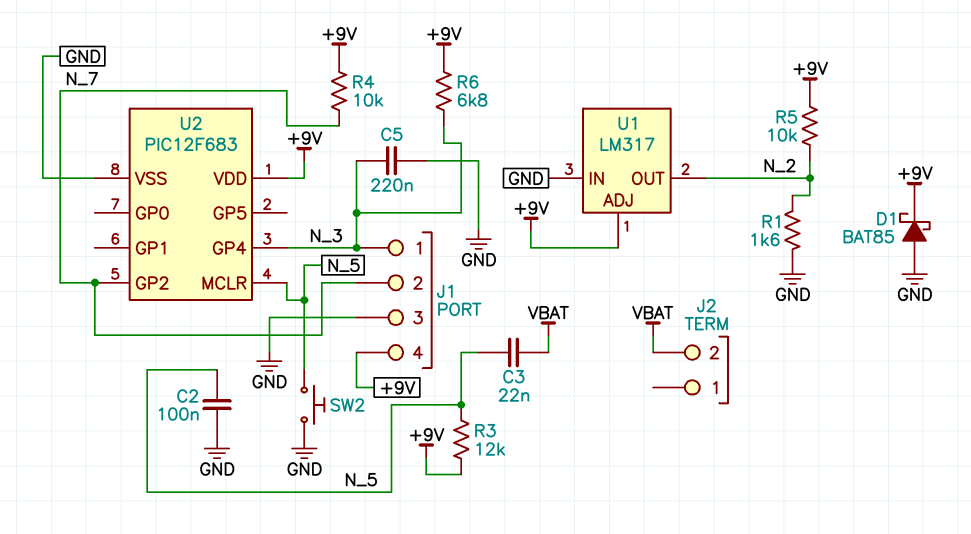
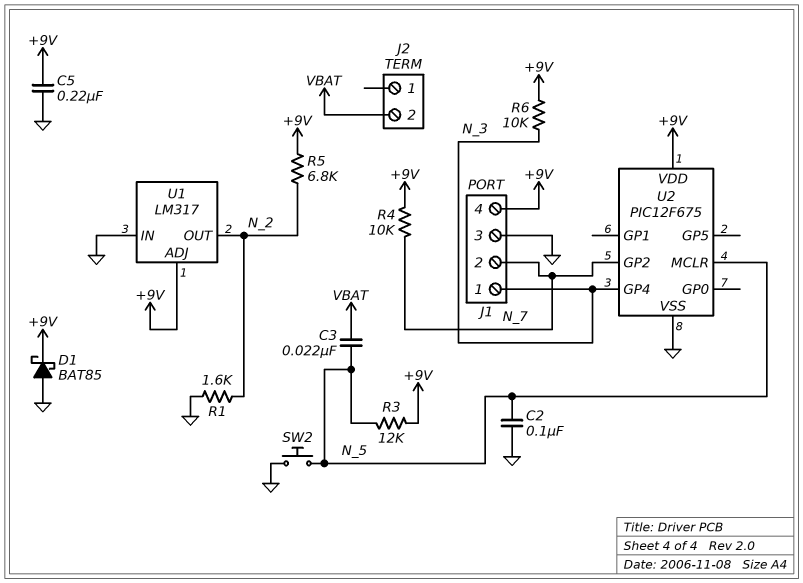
C5: 220nF (GND, N_3) -> 220nF (+9V, GND)
R5: 10k (+9V, N_2) -> 6.8k (+9V, N_2)
R6: 6.8k (+9V, N_3) -> 10k (+9V, N_3)
U2: PIC12F683 -> PIC12F675

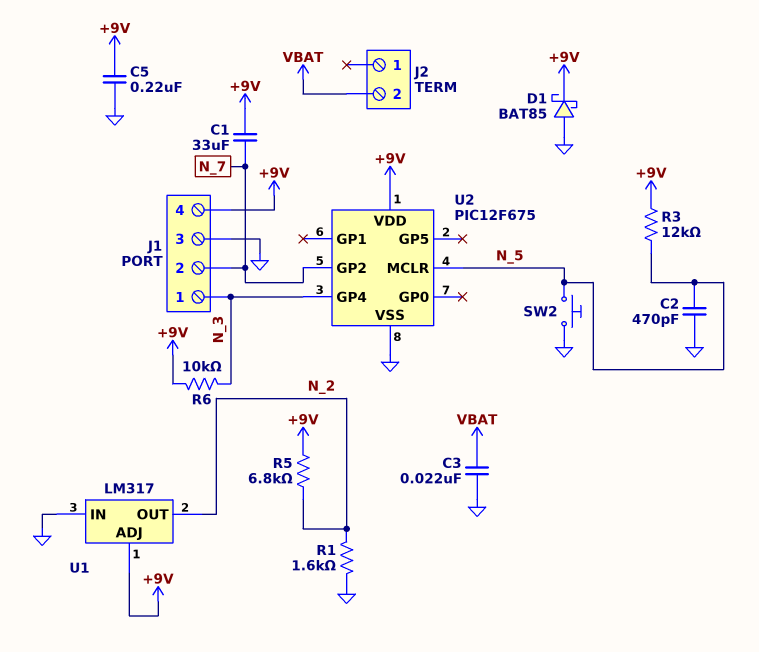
C1: none -> 33uF (+9V, N_7)
C2: 100nF (GND, N_5) -> 470pF (GND, N_5)
C3: 22nF (N_5, VBAT) -> 22nF (GND, VBAT)
R4: 10k (+9V, N_7) -> none

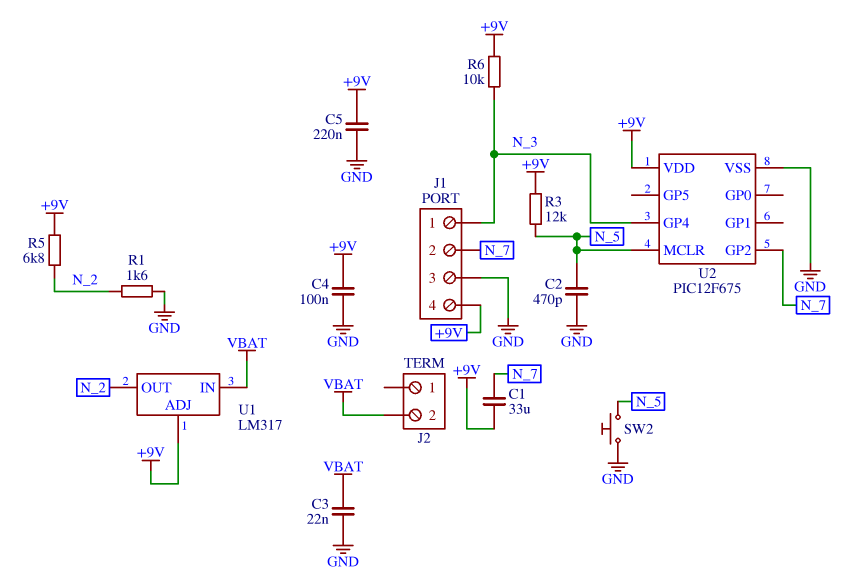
C4: none -> 100nF (+9V, GND)
D1: schottky BAT85 (A GND, K +9V) -> none
U1 pin IN: GND -> VBAT

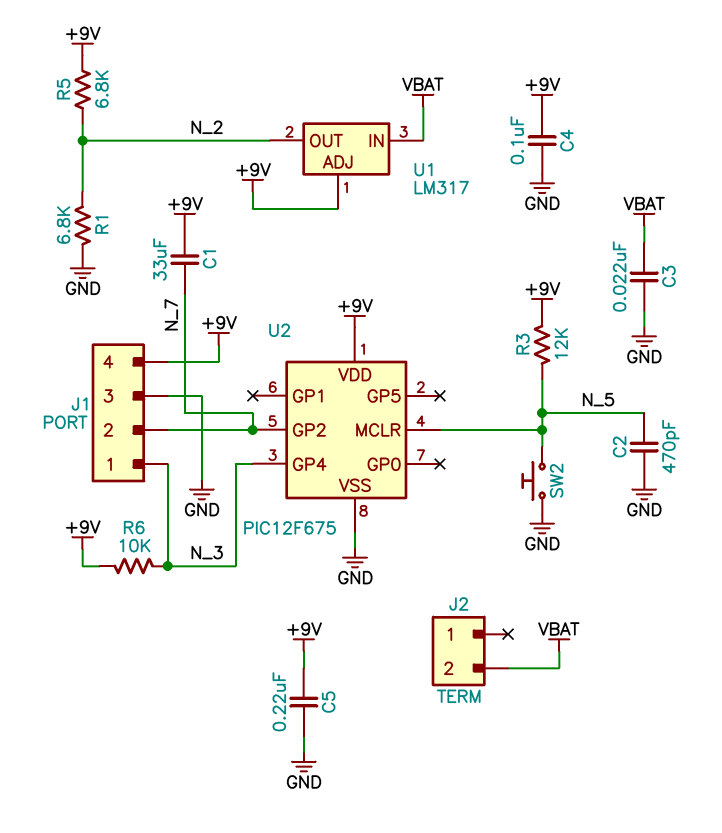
R1: 1.6k (GND, N_2) -> 6.8k (GND, N_2)

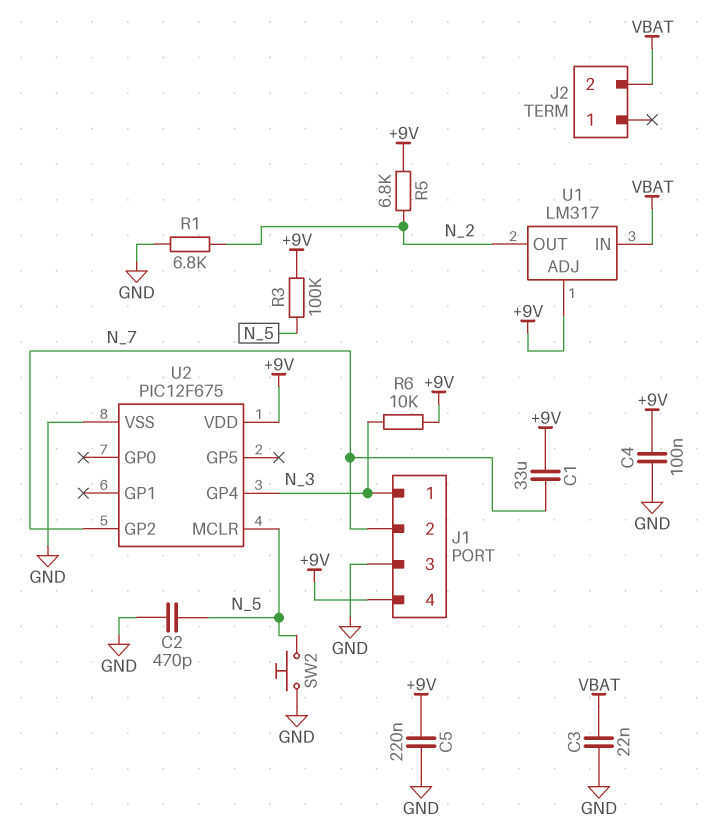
R3: 12k (+9V, N_5) -> 100k (+9V, N_5)

